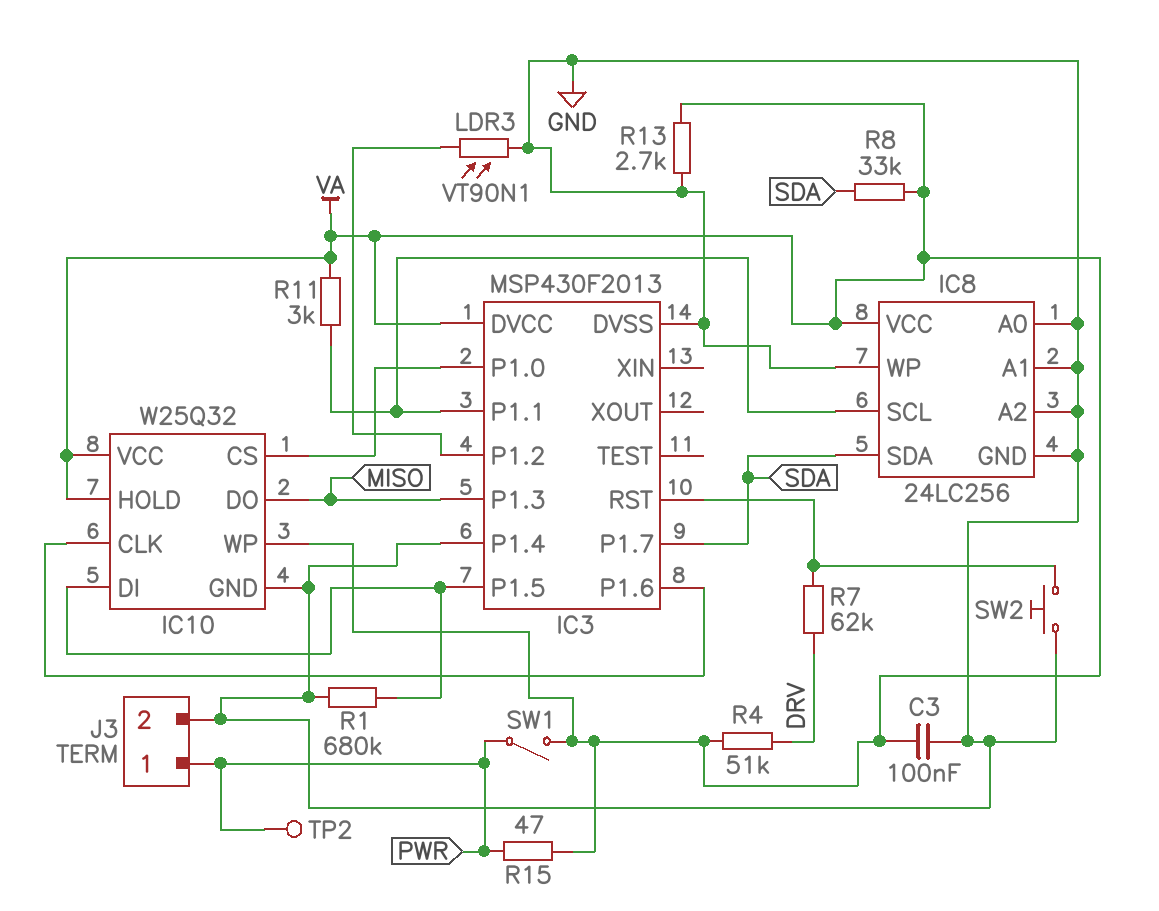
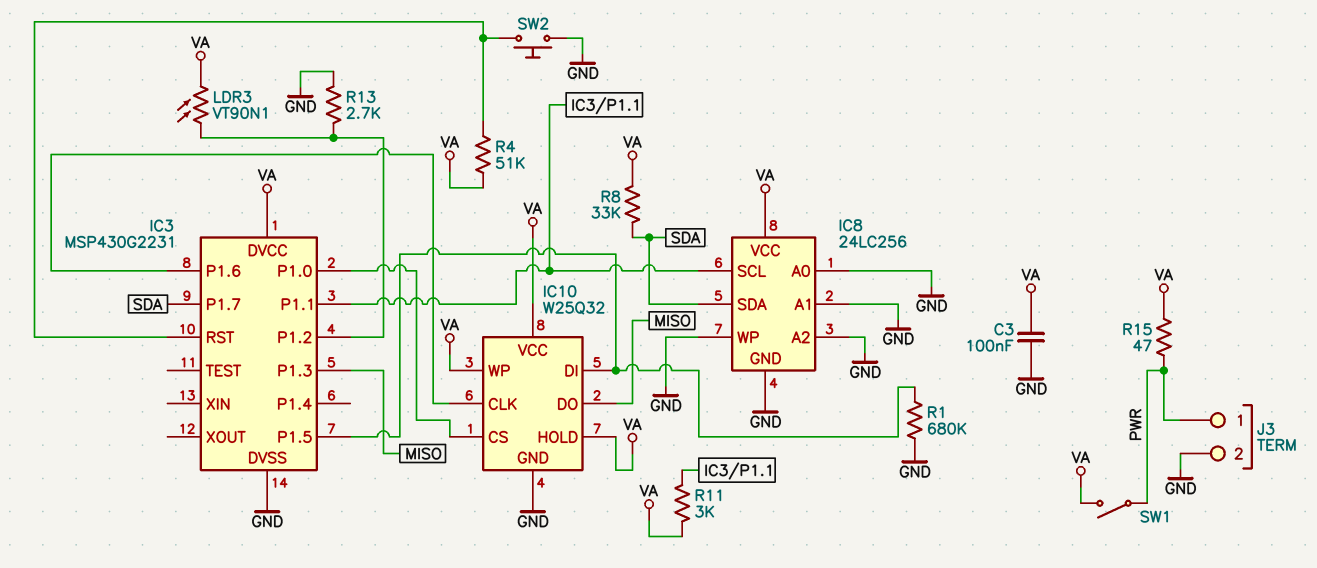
IC3: MSP430F2013 -> MSP430G2231
IC3 pin P1.4: GND -> none
LDR3: VT90N1 (GND, IC3/P1.2) -> VT90N1 (IC3/P1.2, VA)
R4: 51k (DRV, VA) -> 51k (IC3/RST, VA)
R7: 62k (DRV, IC3/RST) -> none
R13: 2.7k (GND, VA) -> 2.7k (GND, IC3/P1.2)
TP2: test point (PWR) -> none

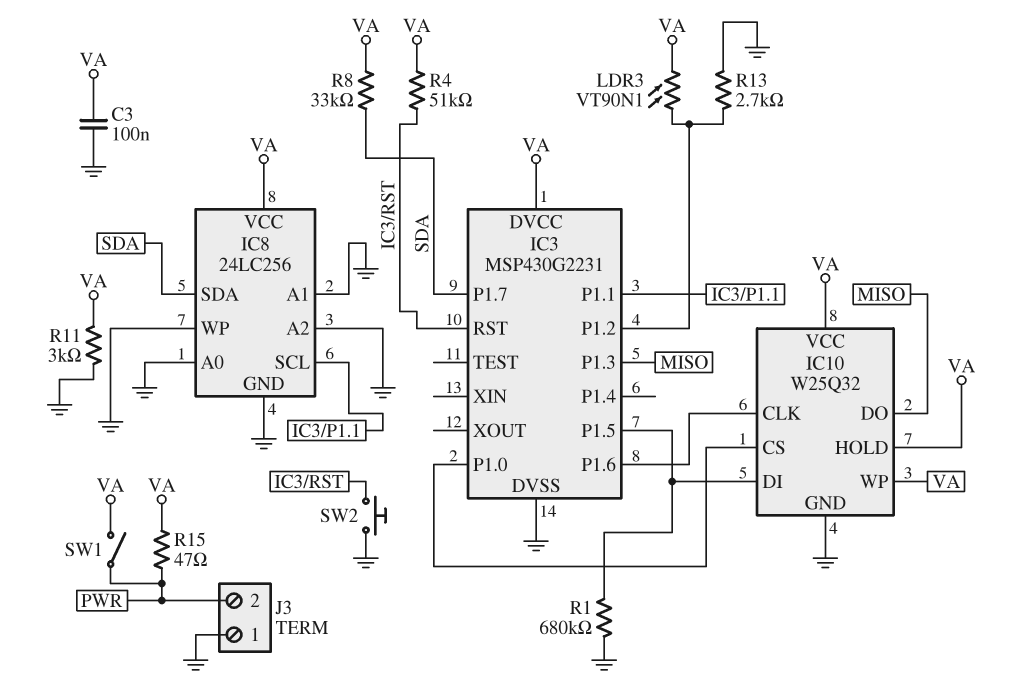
J3 pin 1: PWR -> GND
J3 pin 2: GND -> PWR
R11: 3k (IC3/P1.1, VA) -> 3k (GND, VA)

